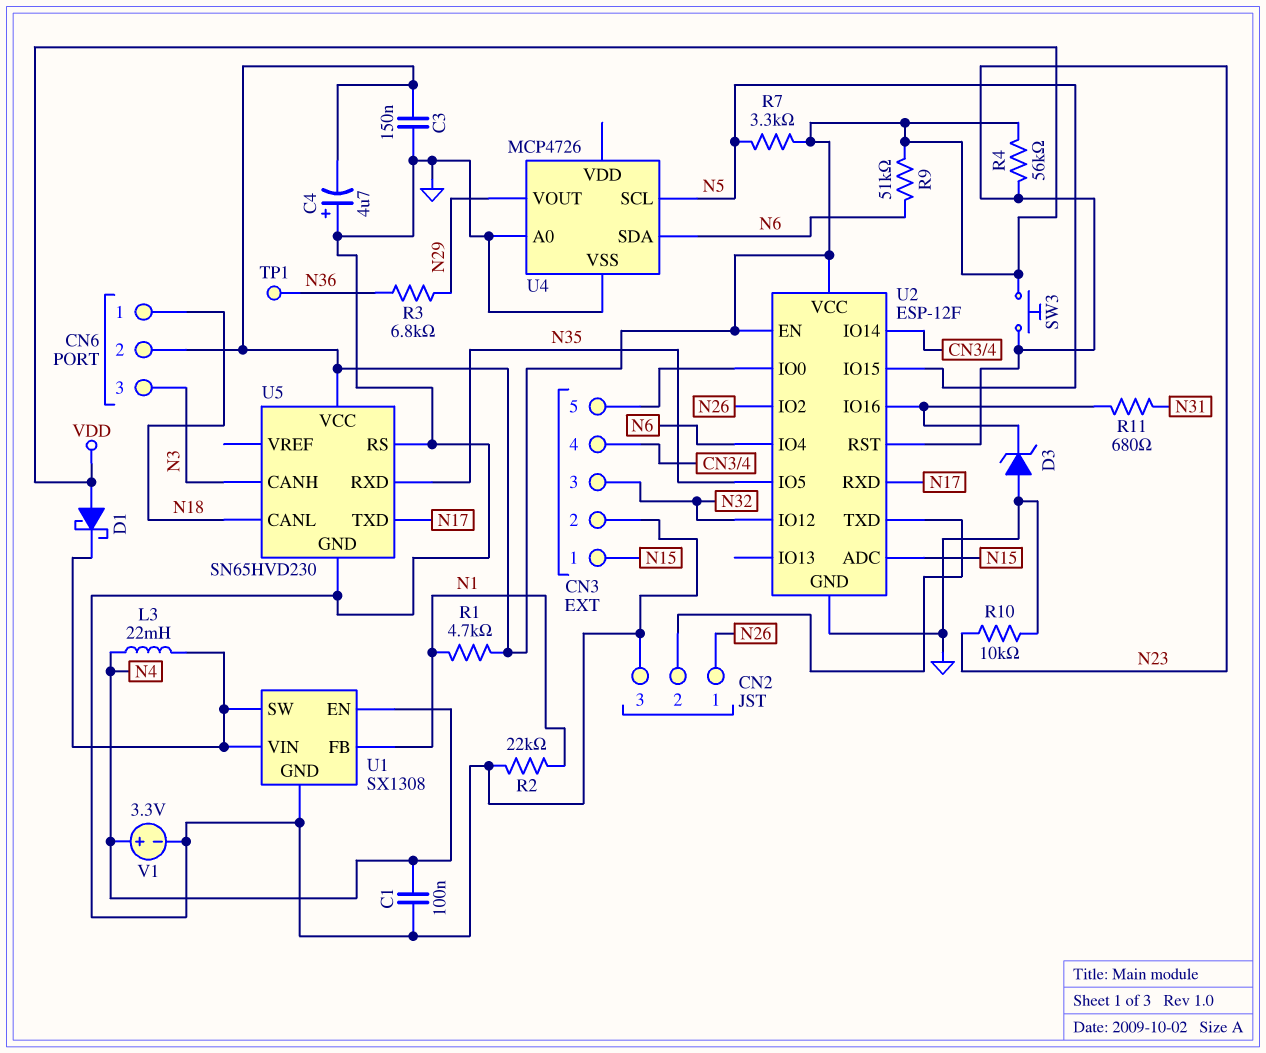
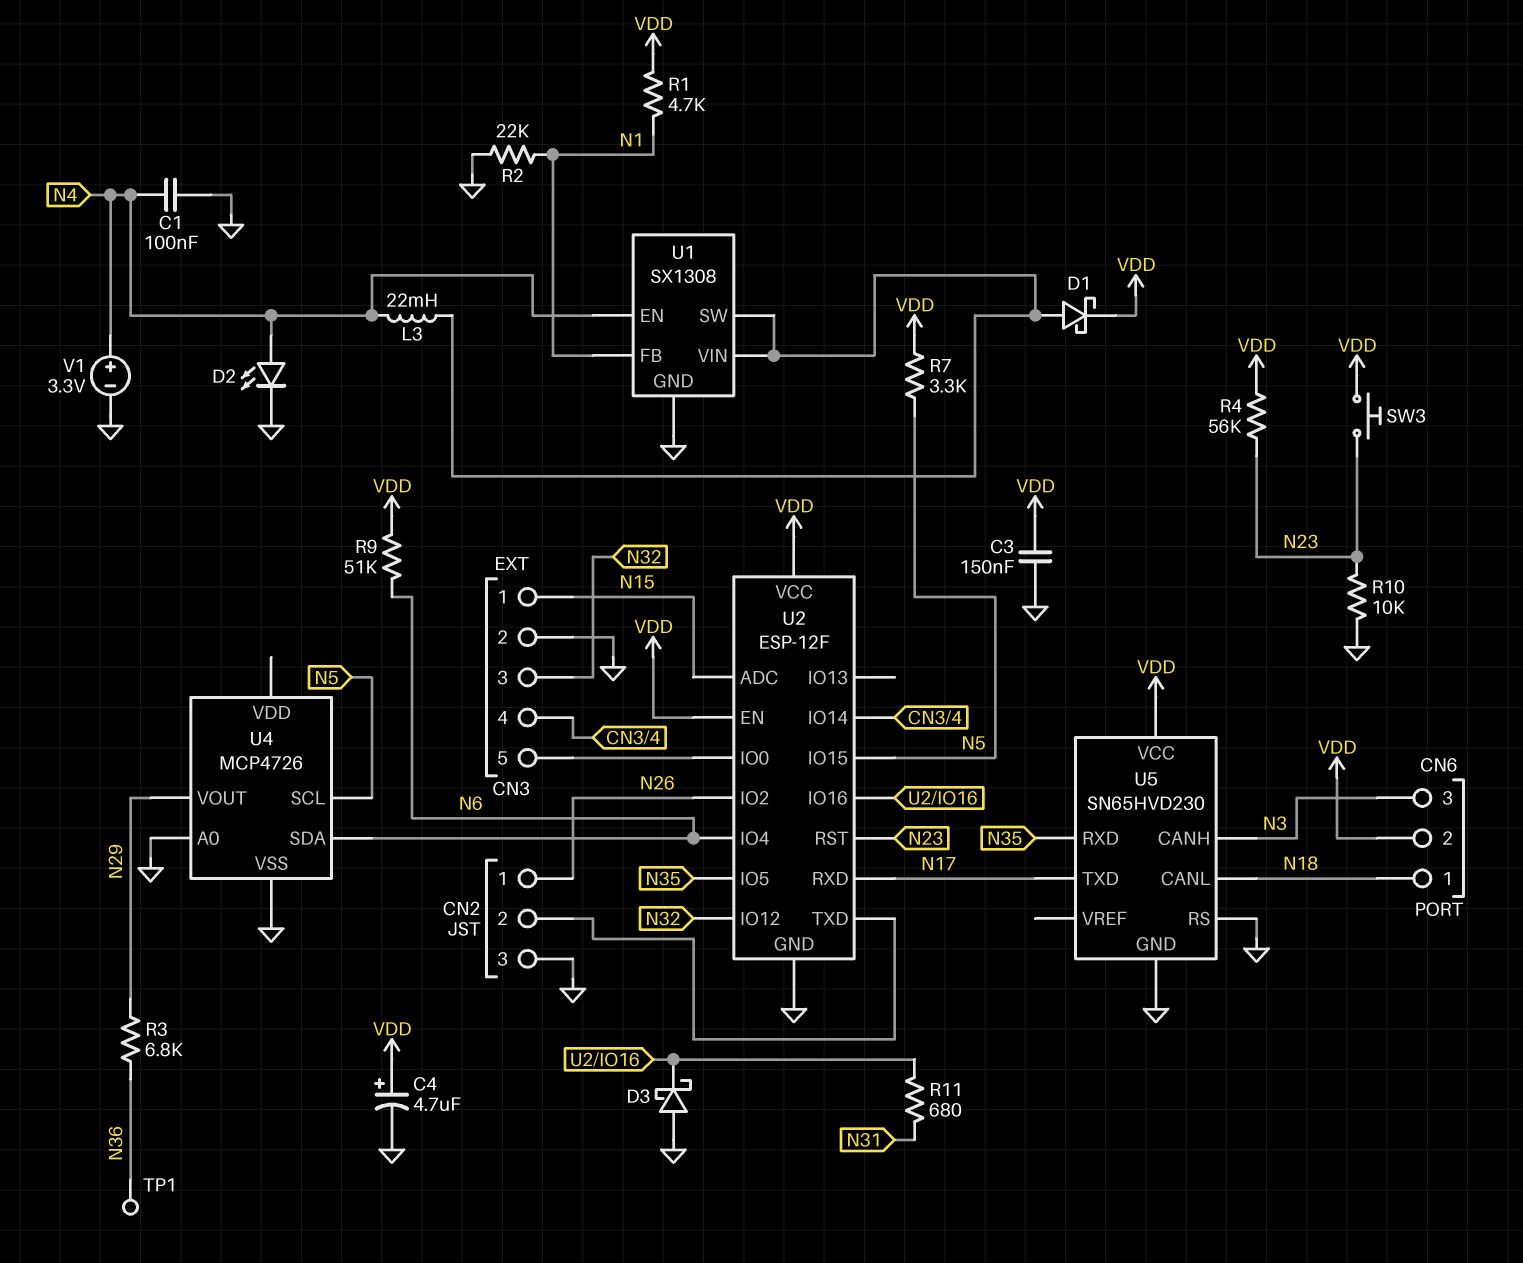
C4: 4.7uF (plus GND, minus VDD) -> 4.7uF (plus VDD, minus GND)
D1: schottky (A VDD, K U1/SW) -> schottky (A U1/SW, K VDD)
D2: none -> LED (A N4, K GND)
D3: zener (A GND, K U2/IO16) -> schottky (A GND, K U2/IO16)

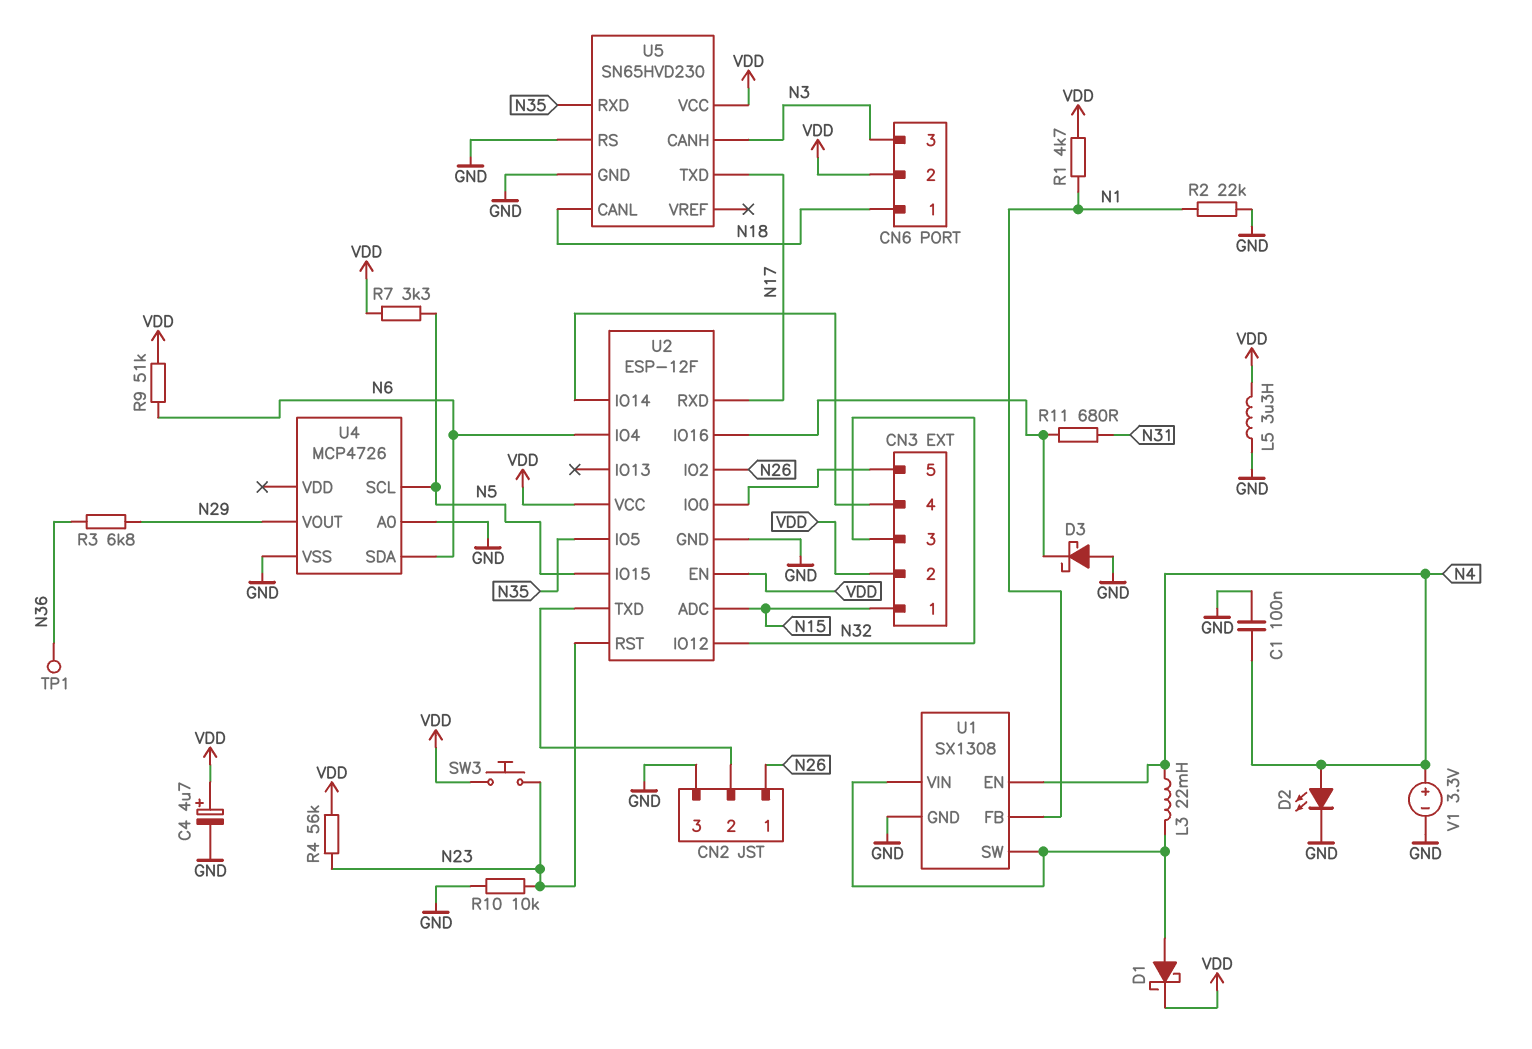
C3: 150nF (GND, VDD) -> none
CN3 pin 2: GND -> VDD
L5: none -> 3.3uH (GND, VDD)

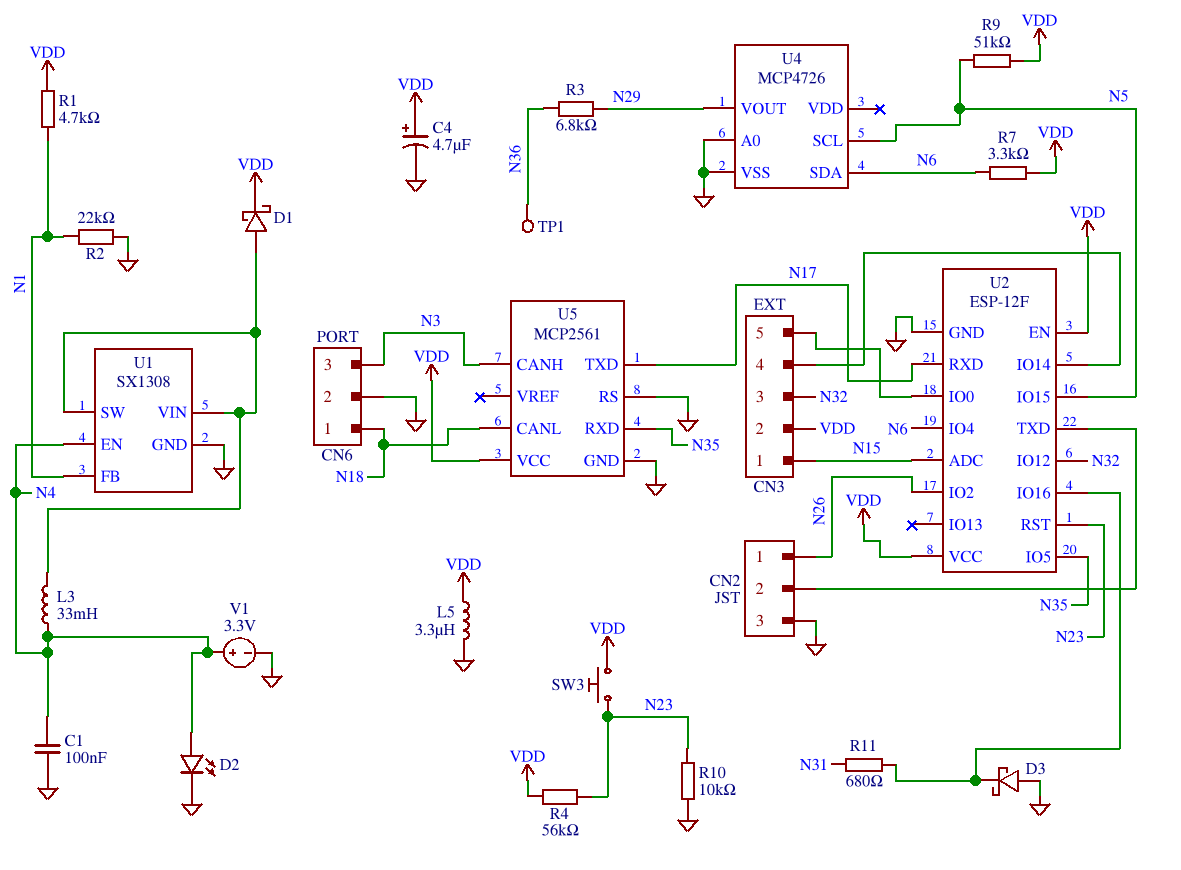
CN6 pin 2: VDD -> GND
L3: 22mH (N4, U1/SW) -> 33mH (N4, U1/SW)
R7: 3.3k (N5, VDD) -> 3.3k (N6, VDD)
R9: 51k (N6, VDD) -> 51k (N5, VDD)
U5: SN65HVD230 -> MCP2561

